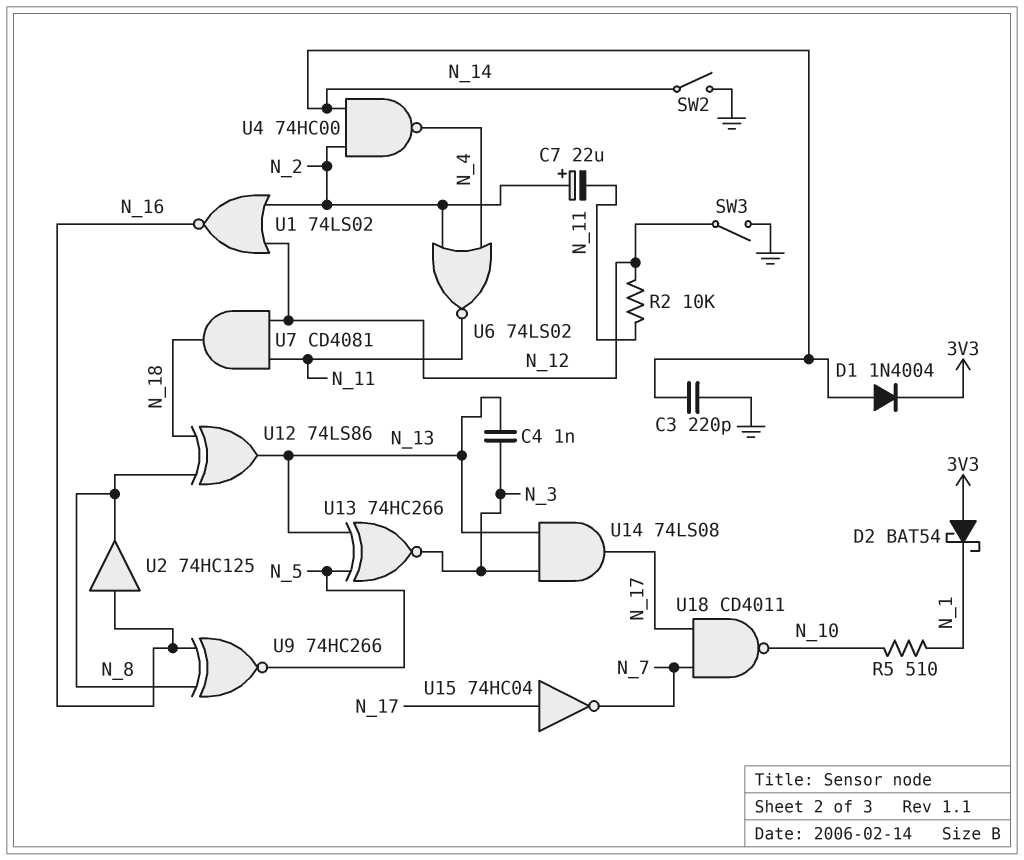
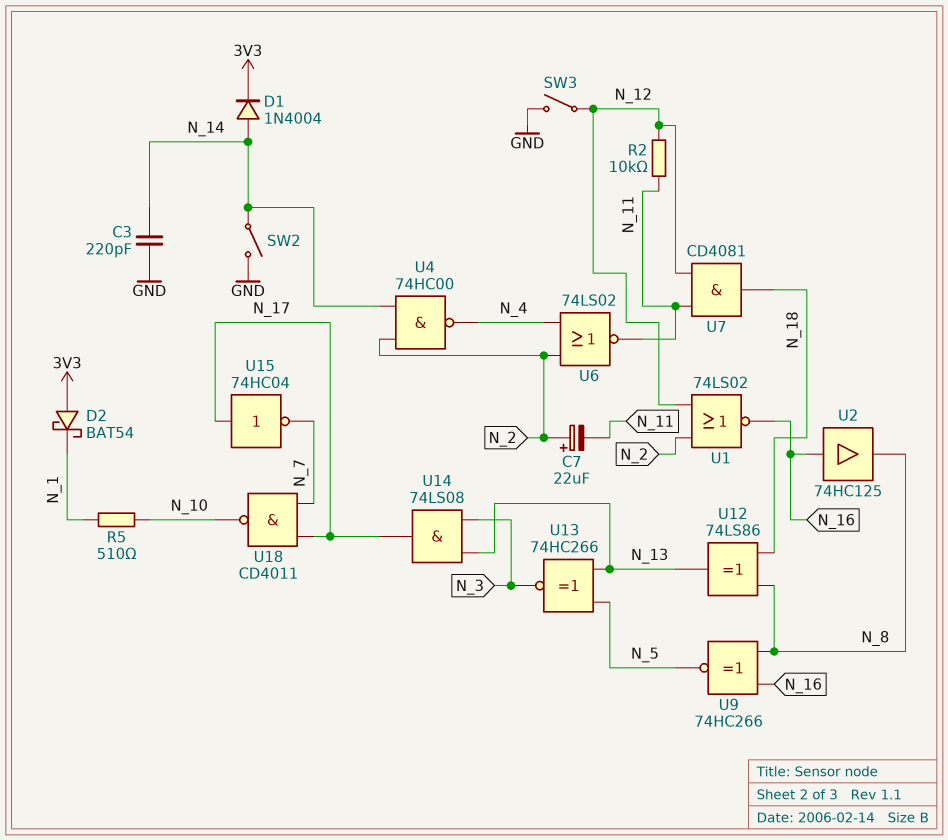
C4: 1nF (N_3, N_13) -> none

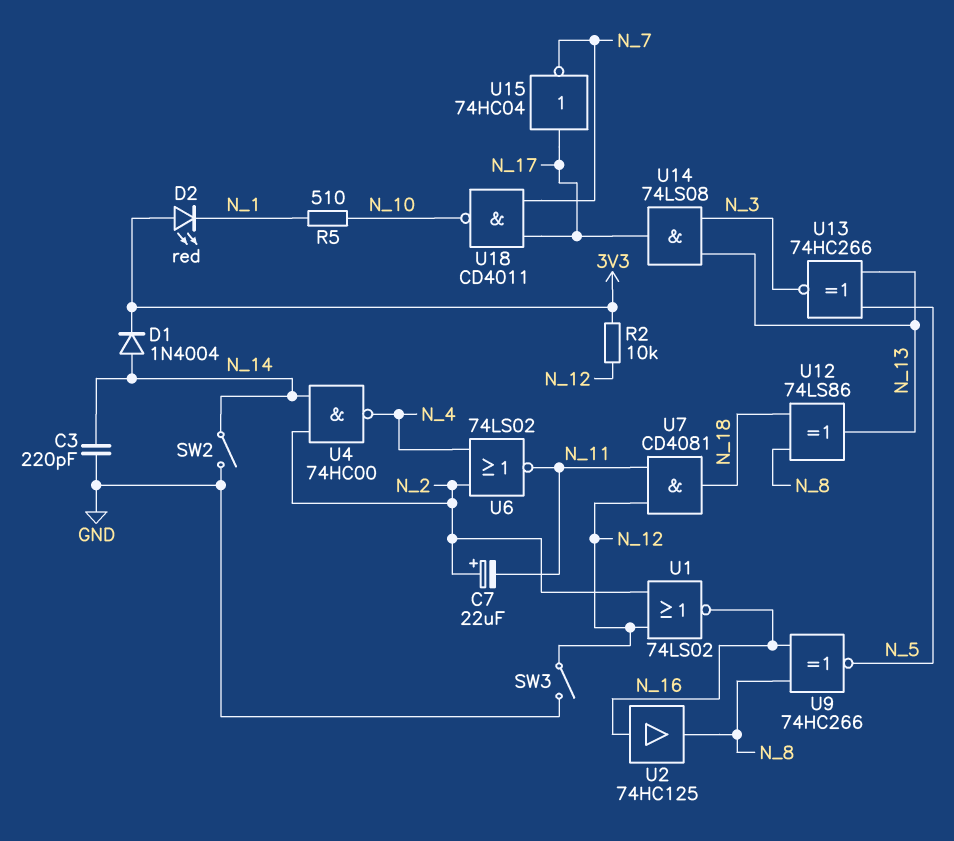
D2: schottky BAT54 (A 3V3, K N_1) -> LED red (A 3V3, K N_1)
R2: 10k (N_11, N_12) -> 10k (3V3, N_12)

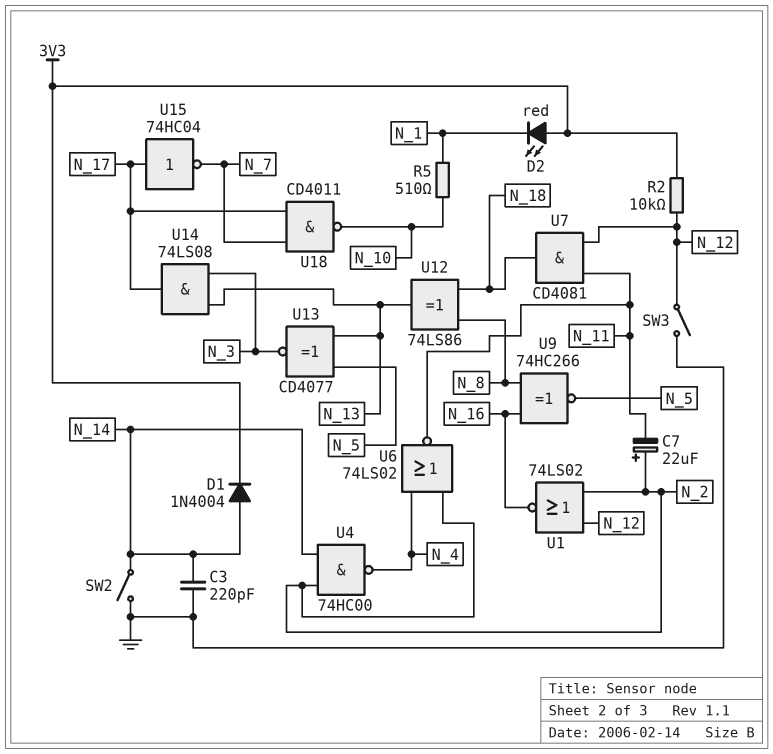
U2: buffer 74HC125 (in N_16, out N_8) -> none
U13: XNOR 74HC266 (in N_5, in N_13, out N_3) -> XNOR CD4077 (in N_5, in N_13, out N_3)

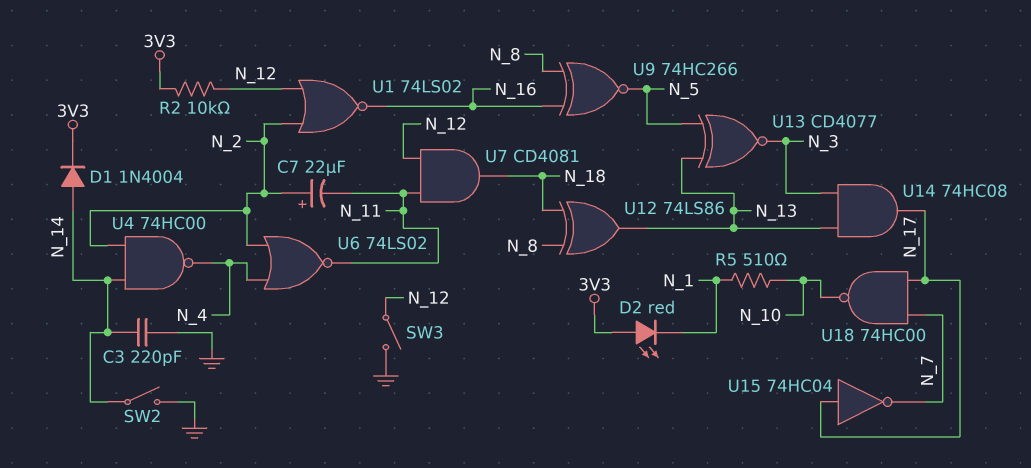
U14: AND 74LS08 (in N_3, in N_13, out N_17) -> AND 74HC08 (in N_3, in N_13, out N_17)
U18: NAND CD4011 (in N_7, in N_17, out N_10) -> NAND 74HC00 (in N_7, in N_17, out N_10)

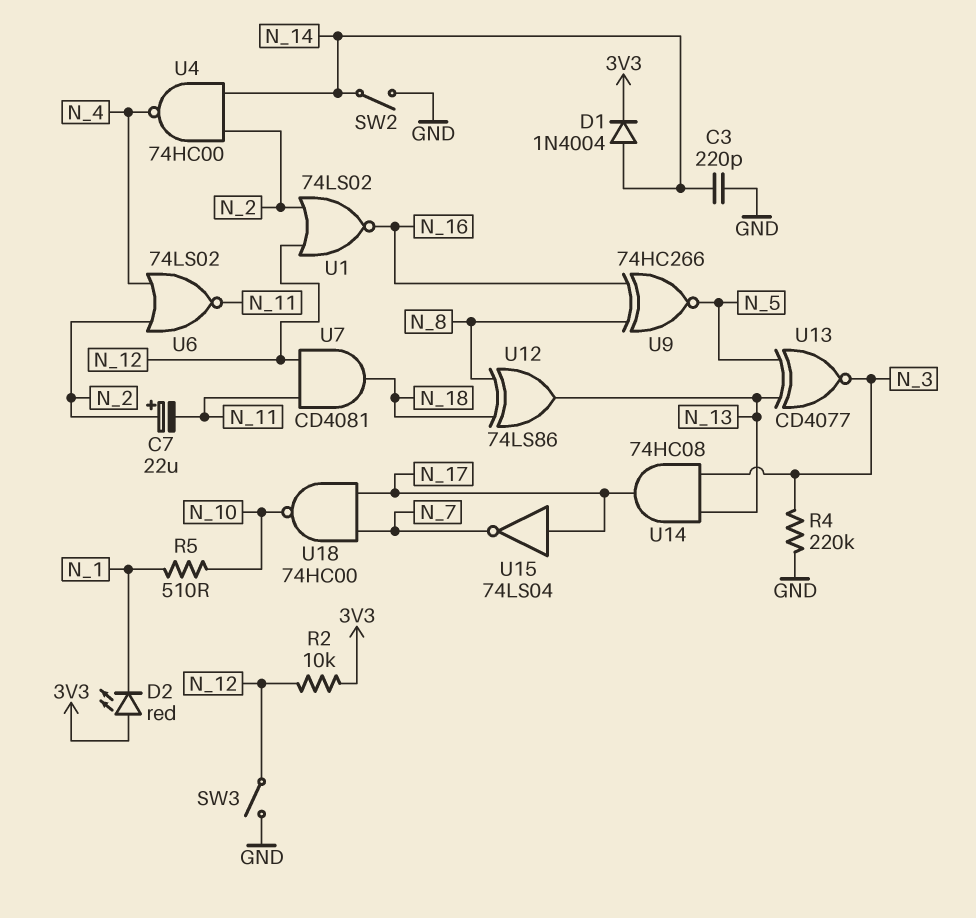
R4: none -> 220k (GND, N_3)
U15: NOT 74HC04 (in N_17, out N_7) -> NOT 74LS04 (in N_17, out N_7)

